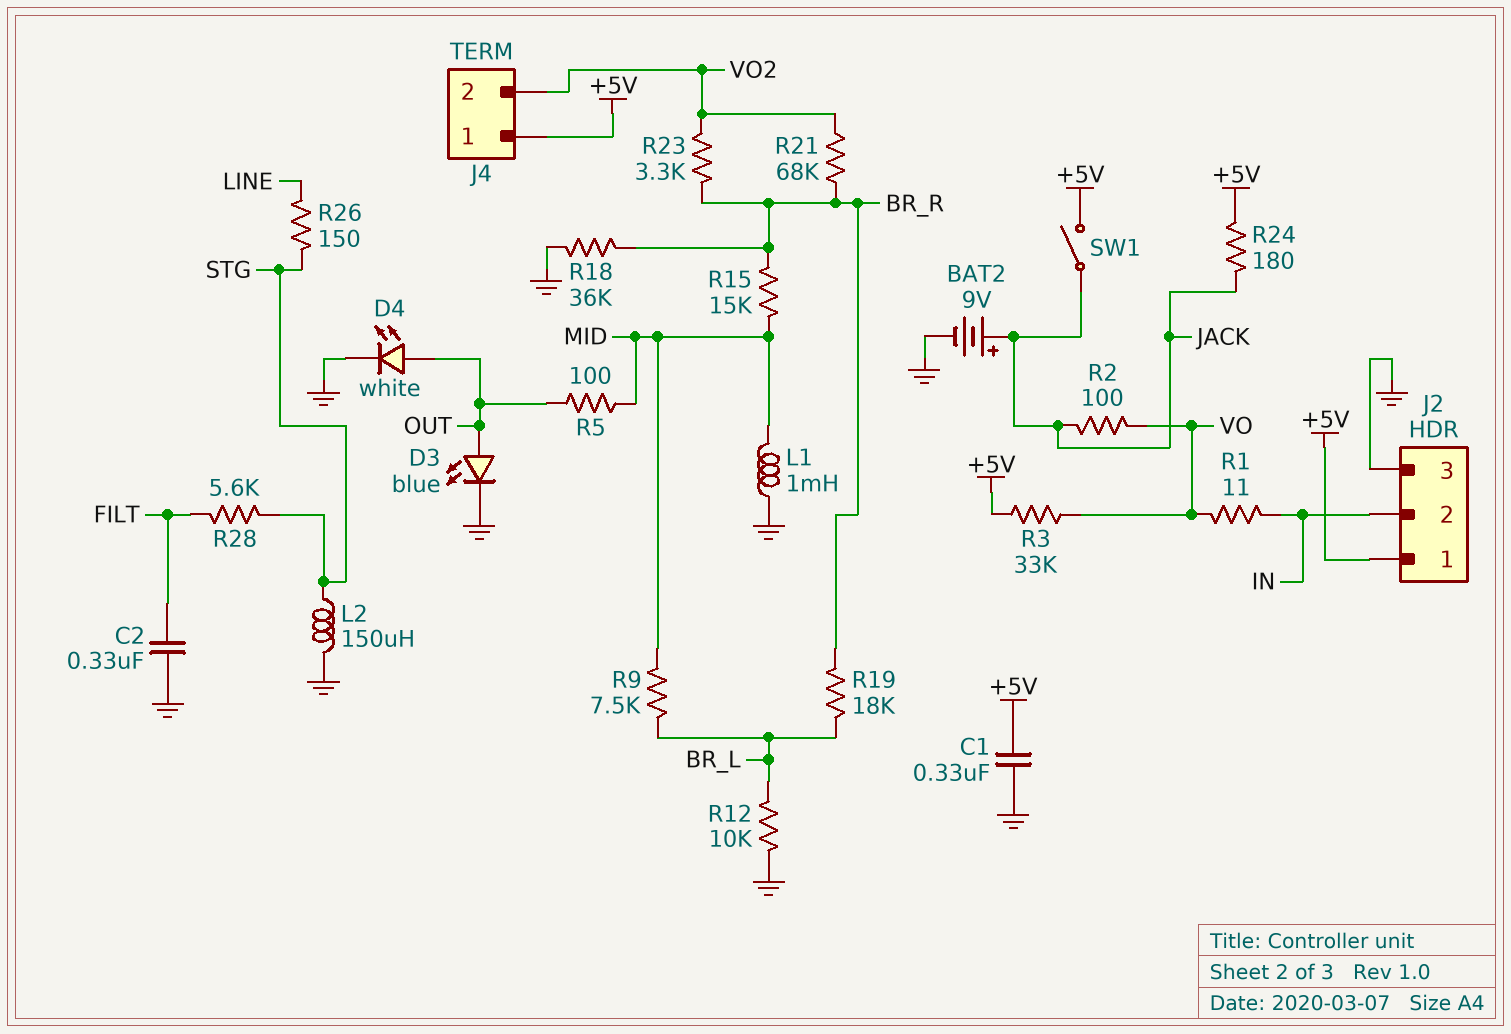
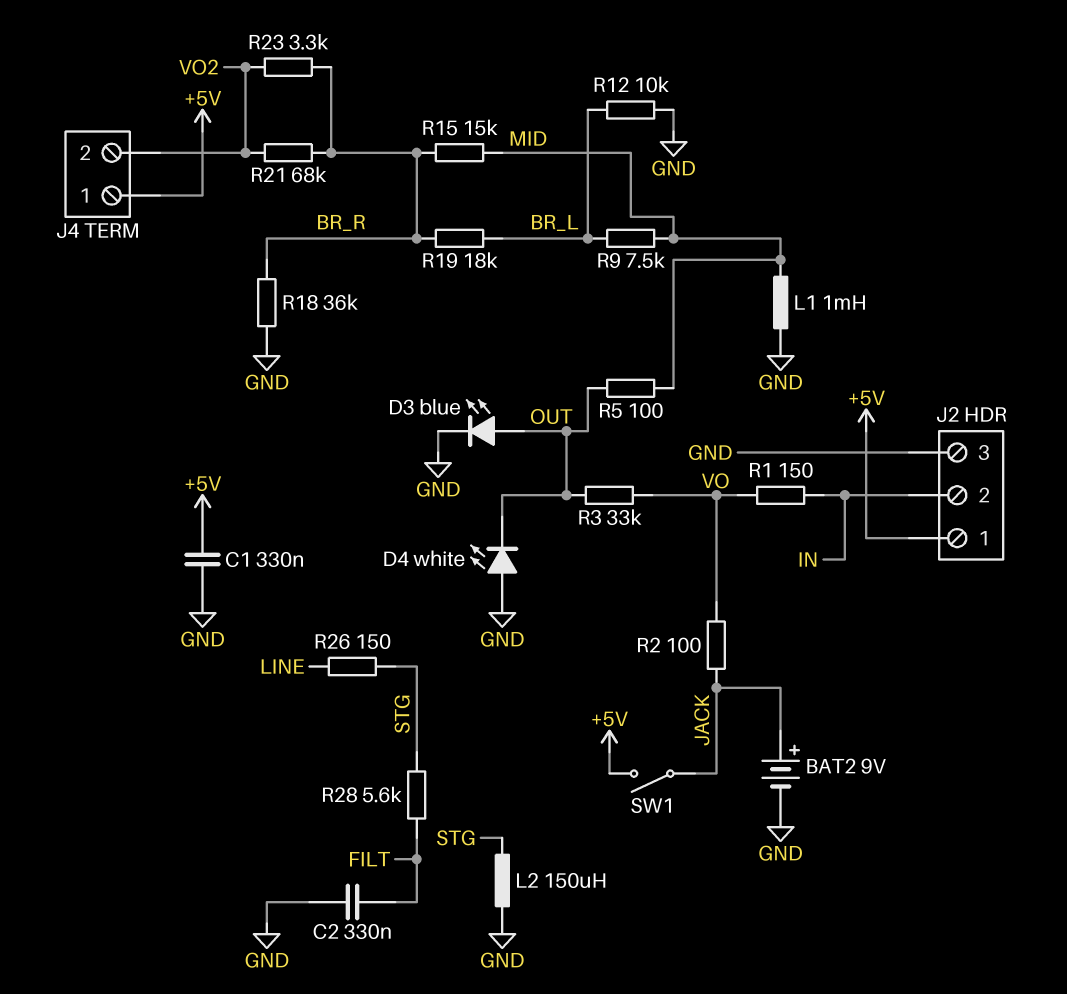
D4: LED white (A OUT, K GND) -> LED white (A GND, K OUT)
R1: 11 (IN, VO) -> 150 (IN, VO)
R3: 33k (+5V, VO) -> 33k (OUT, VO)
R24: 180 (+5V, JACK) -> none

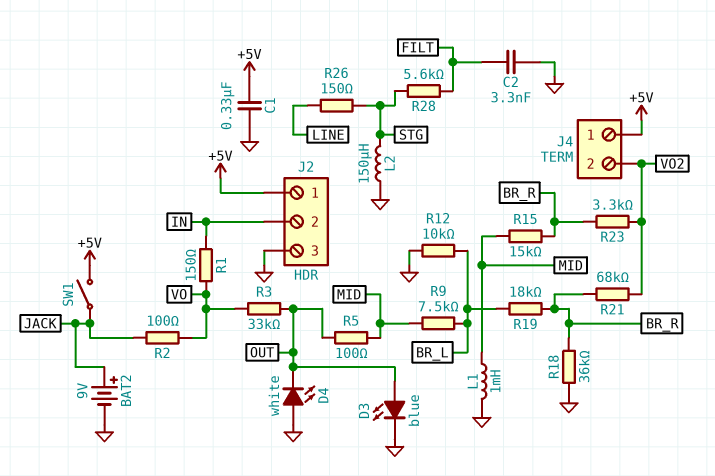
C2: 330nF (FILT, GND) -> 3.3nF (FILT, GND)

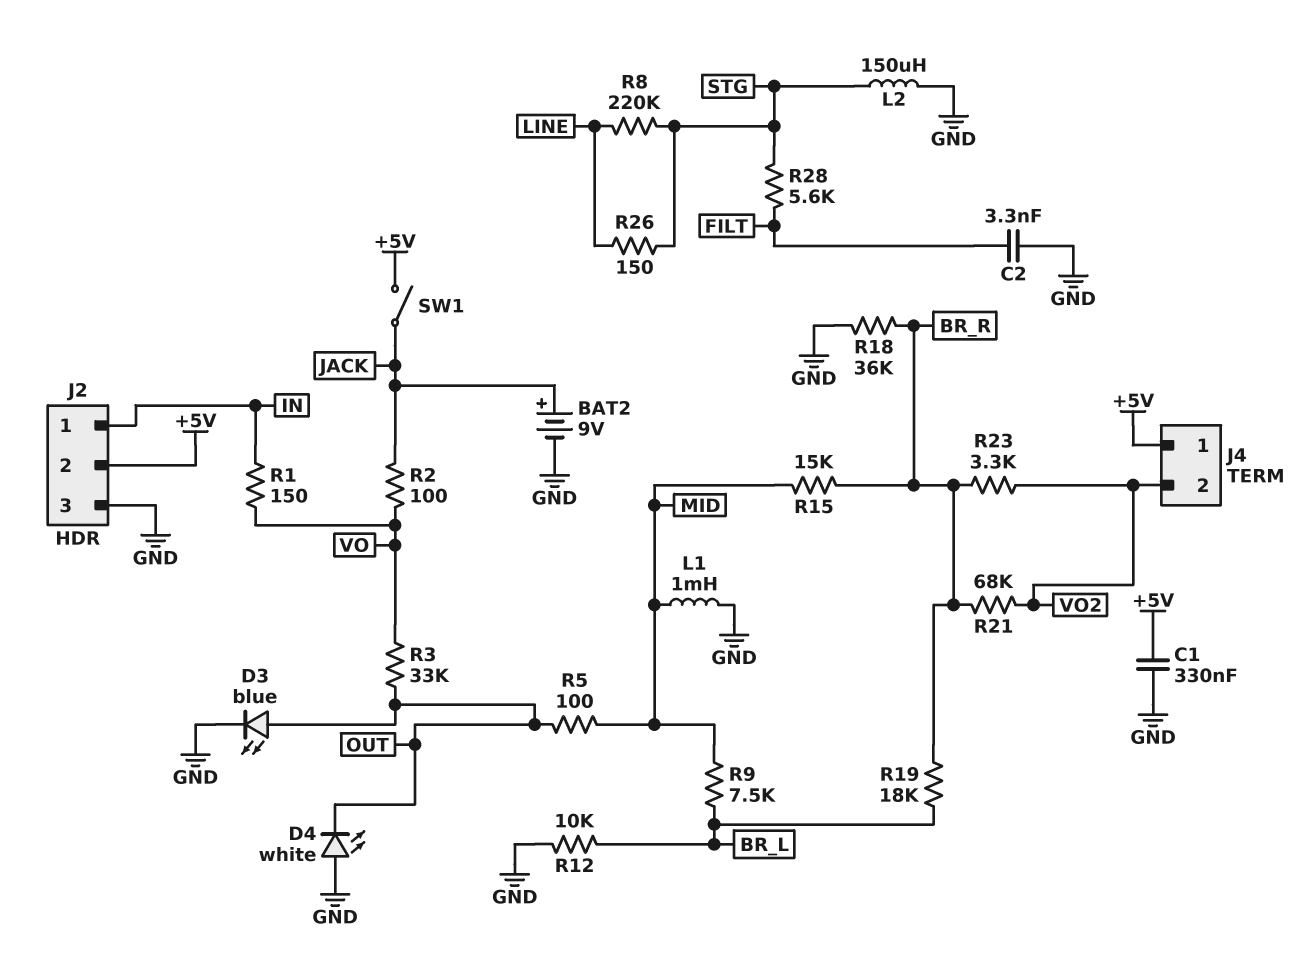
J2 pin 1: +5V -> IN
J2 pin 2: IN -> +5V
R8: none -> 220k (LINE, STG)

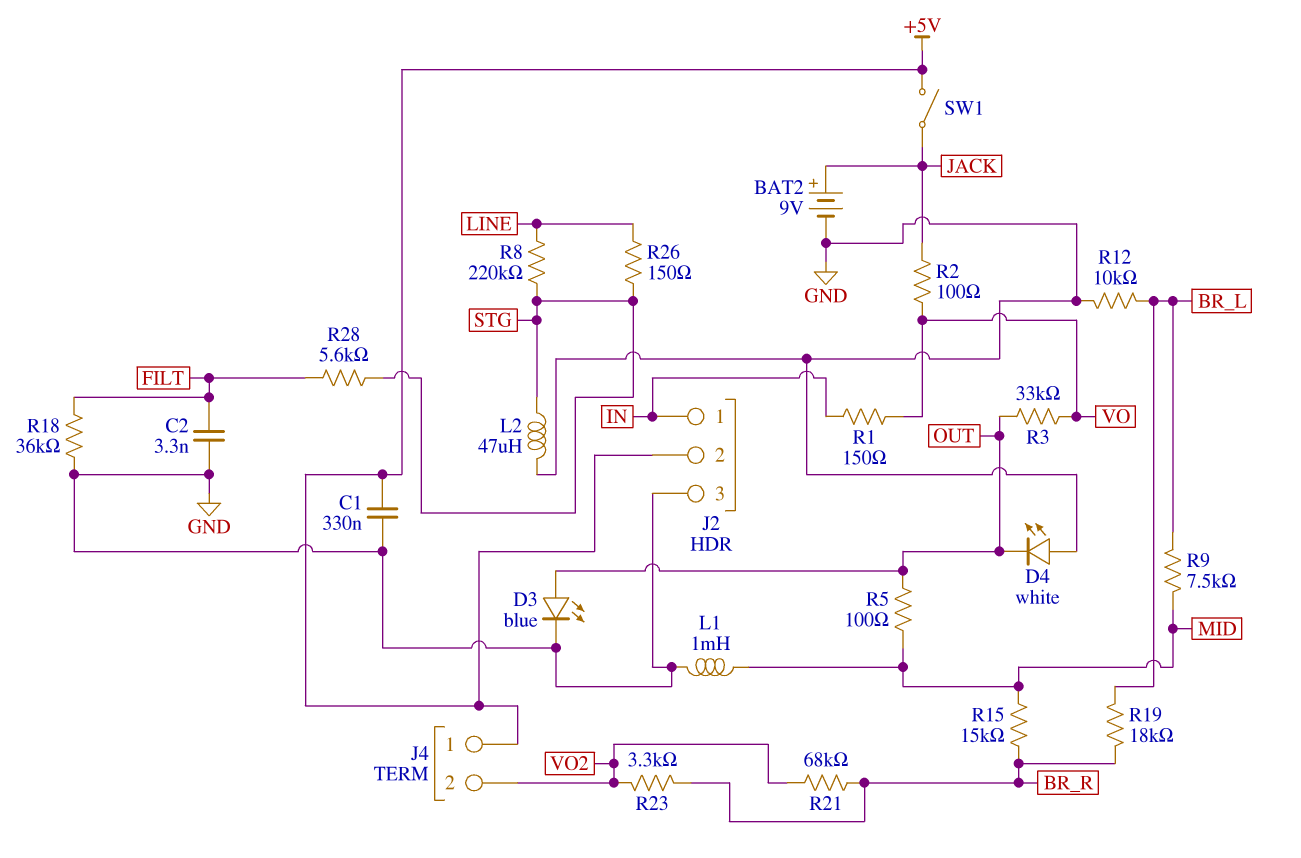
L2: 150uH (GND, STG) -> 47uH (GND, STG)
R18: 36k (BR_R, GND) -> 36k (FILT, GND)

